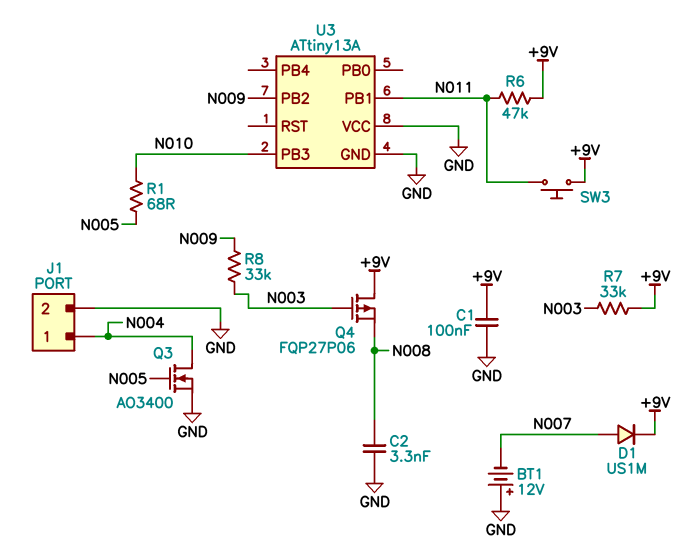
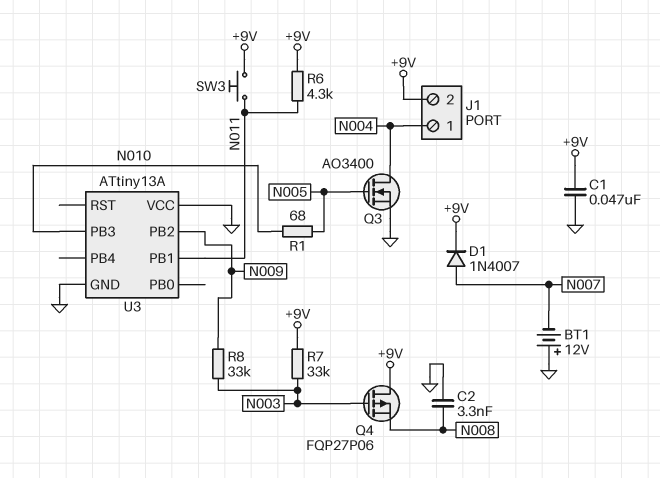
C1: 100nF (+9V, GND) -> 47nF (+9V, GND)
D1: diode US1M (A N007, K +9V) -> diode 1N4007 (A N007, K +9V)
J1 pin 2: GND -> +9V
R6: 47k (+9V, N011) -> 4.3k (+9V, N011)

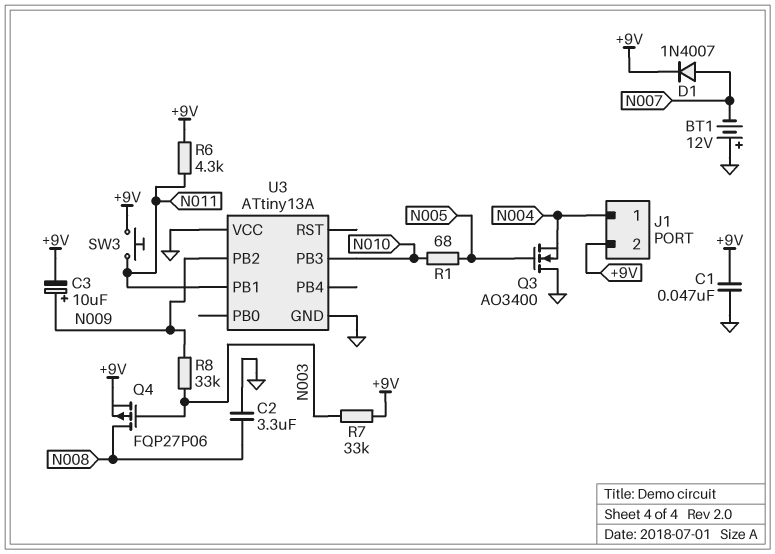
C2: 3.3nF (GND, N008) -> 3.3uF (GND, N008)
C3: none -> 10uF (plus N009, minus +9V)
Q3: NMOS AO3400 (G N005, D N004, S GND) -> NMOS AO3400 (G N005, D GND, S N004)
Q4: PMOS FQP27P06 (G N003, D +9V, S N008) -> PMOS FQP27P06 (G N003, D N008, S +9V)

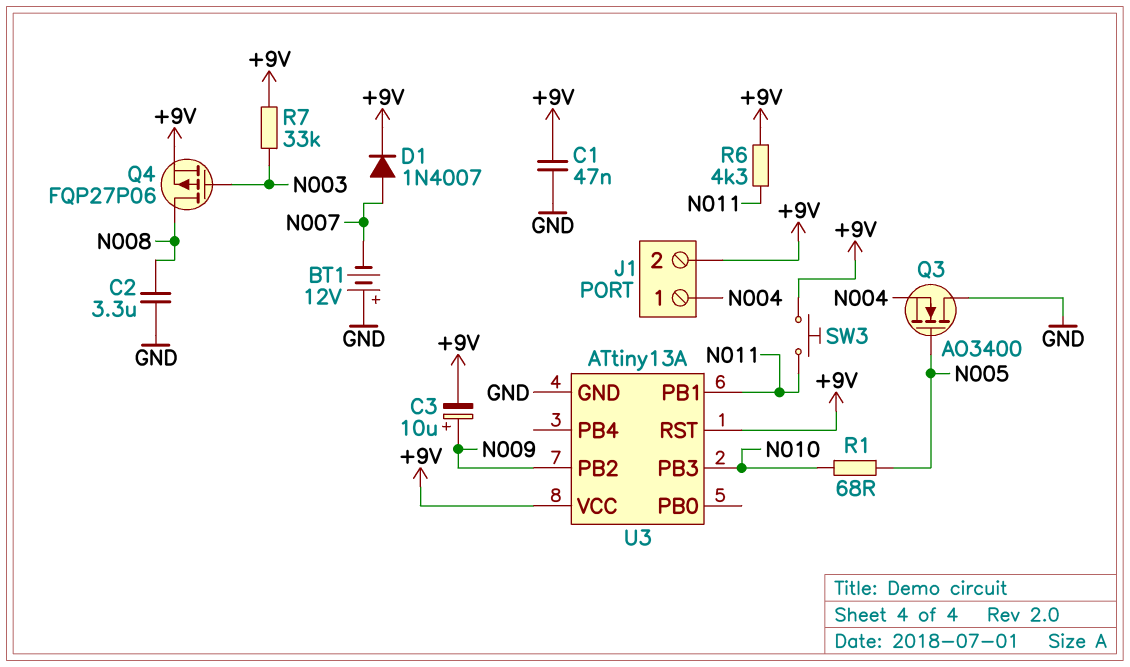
R8: 33k (N003, N009) -> none
U3 pin RST: none -> +9V
U3 pin VCC: GND -> +9V

